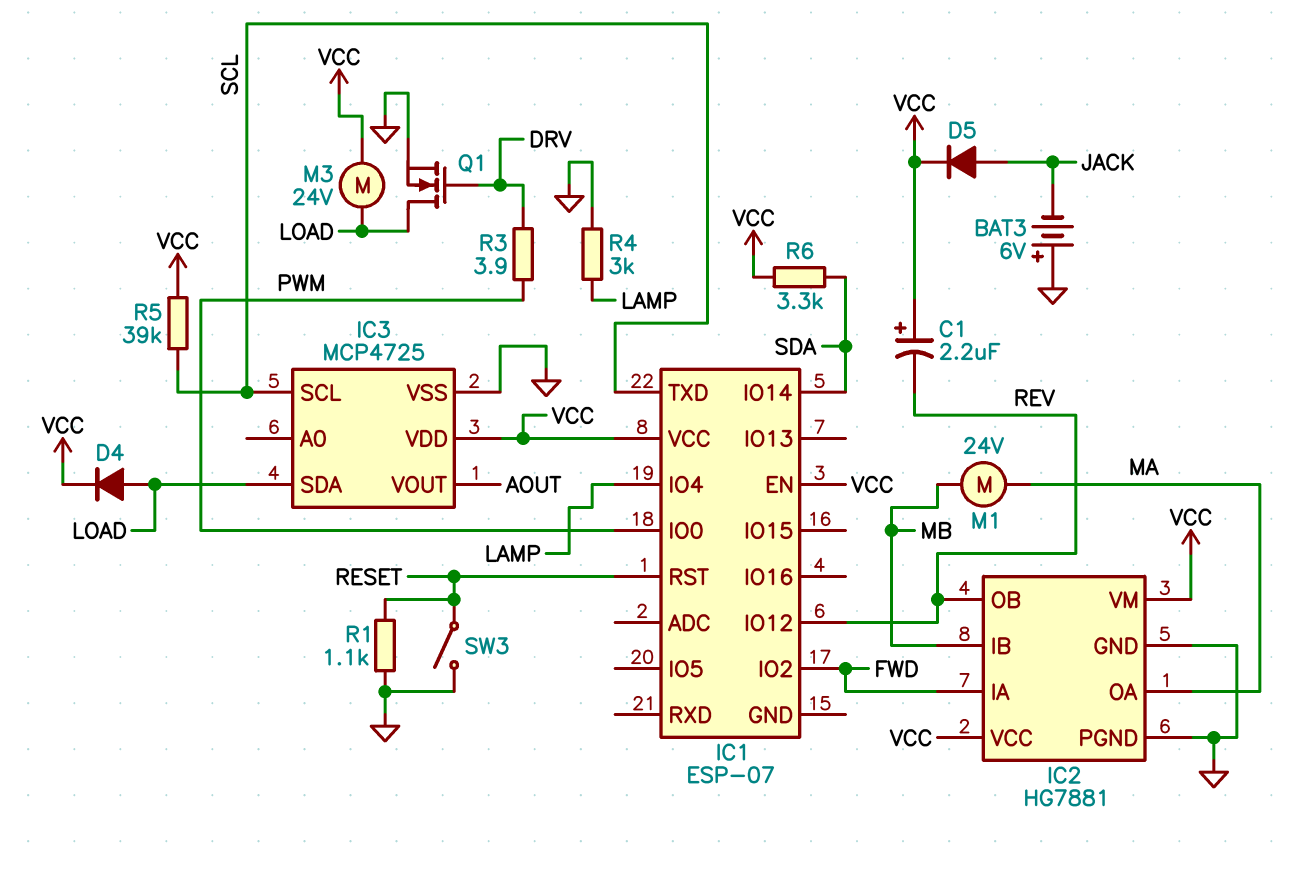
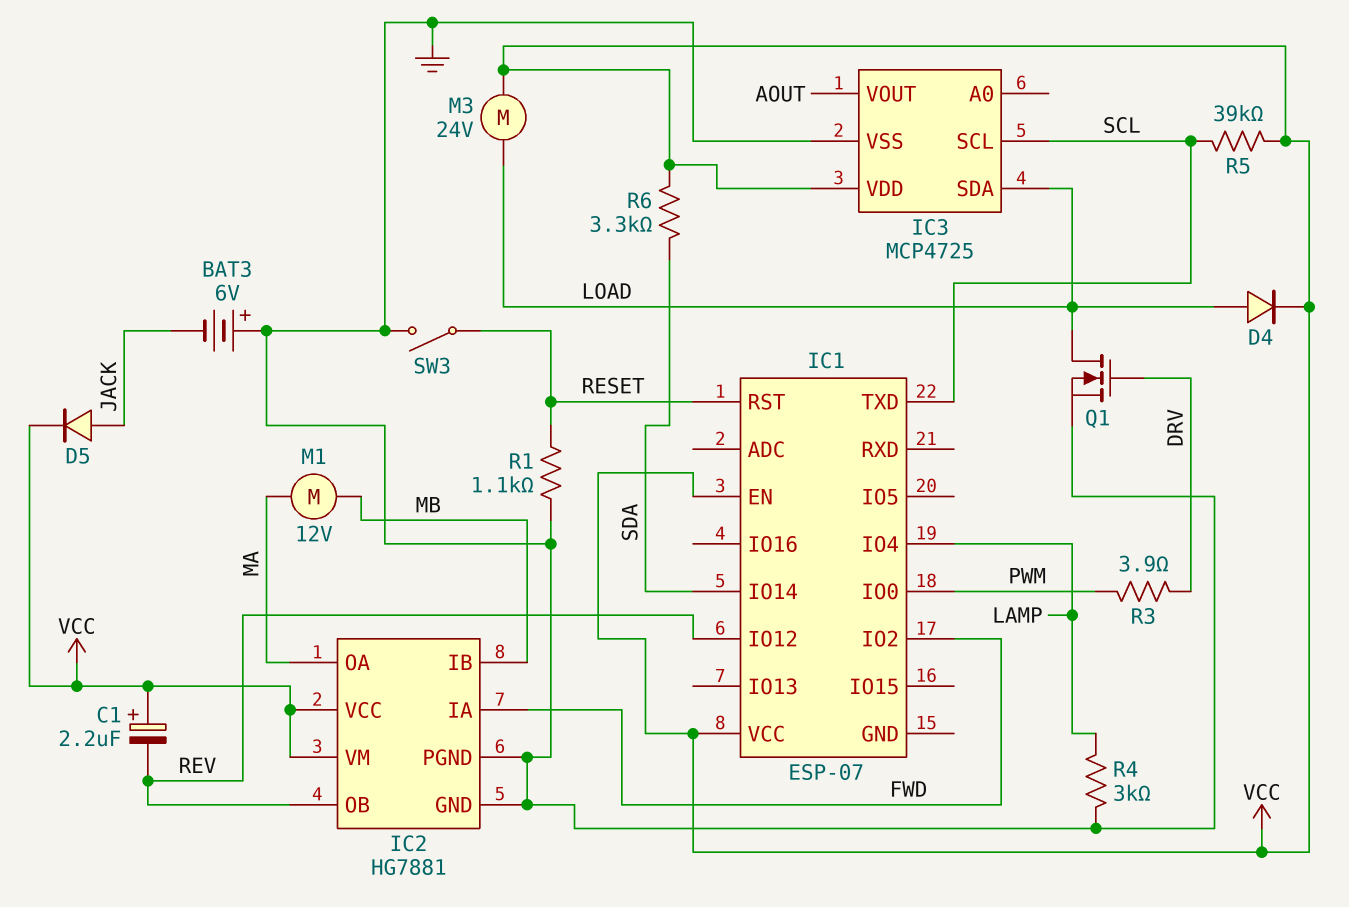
M1: motor 24V (MA, MB) -> motor 12V (MA, MB)

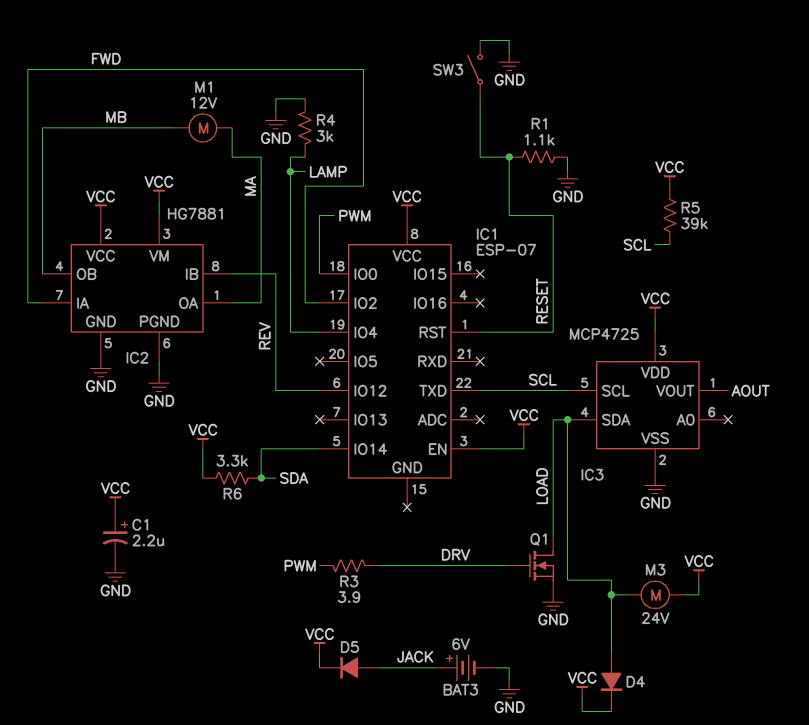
BAT3: 6V (plus GND, minus JACK) -> 6V (plus JACK, minus GND)
C1: 2.2uF (plus VCC, minus REV) -> 2.2uF (plus VCC, minus GND)
IC2 pin IB: MB -> REV
IC2 pin OB: REV -> MB

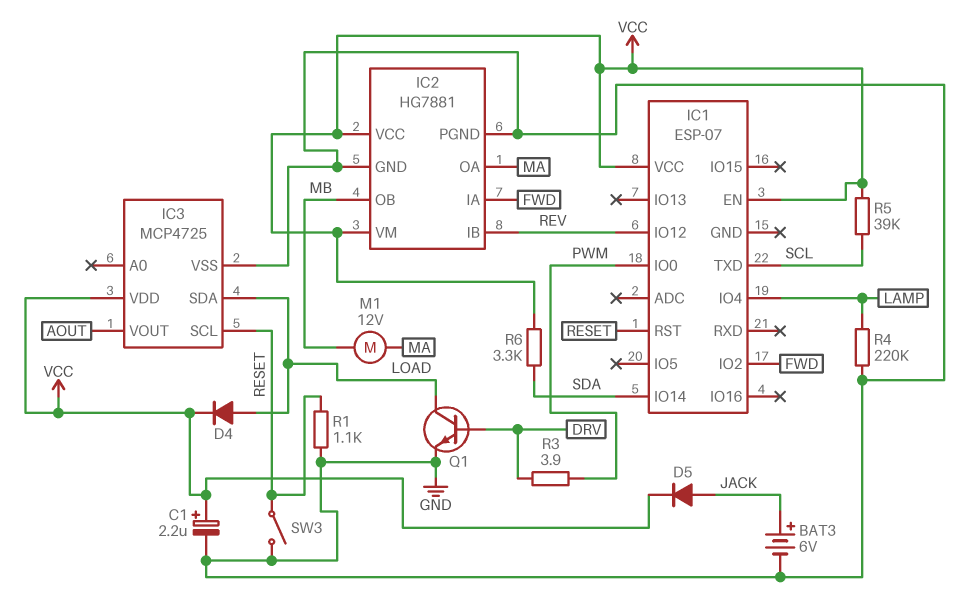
IC3 pin SCL: SCL -> RESET
M3: motor 24V (LOAD, VCC) -> none
Q1: NMOS (G DRV, D LOAD, S GND) -> NPN (B DRV, C LOAD, E GND)
R4: 3k (GND, LAMP) -> 220k (GND, LAMP)

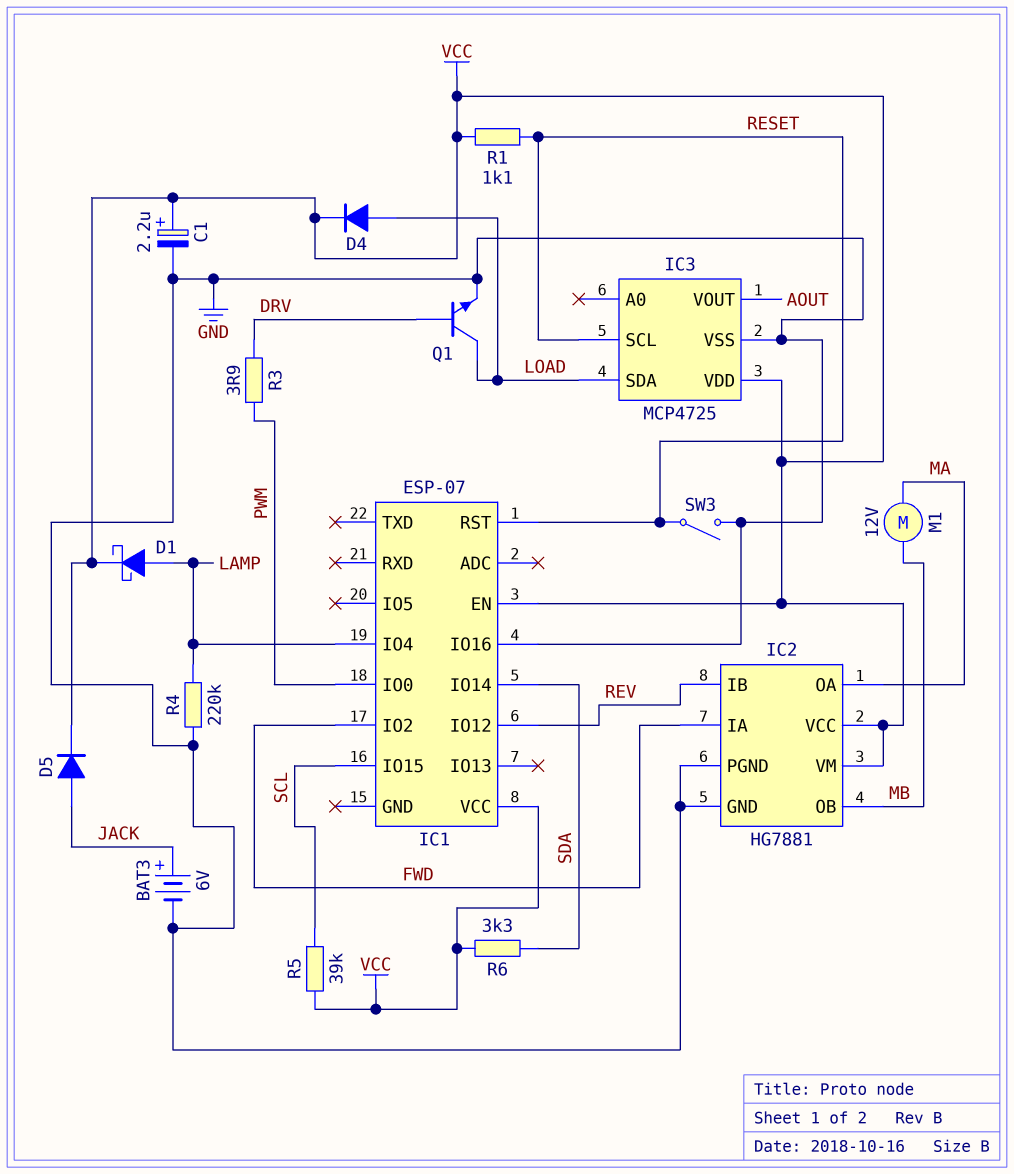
D1: none -> schottky (A LAMP, K VCC)
IC1 pin IO15: none -> SCL
IC1 pin IO16: none -> GND
IC1 pin TXD: SCL -> none
R1: 1.1k (GND, RESET) -> 1.1k (RESET, VCC)

